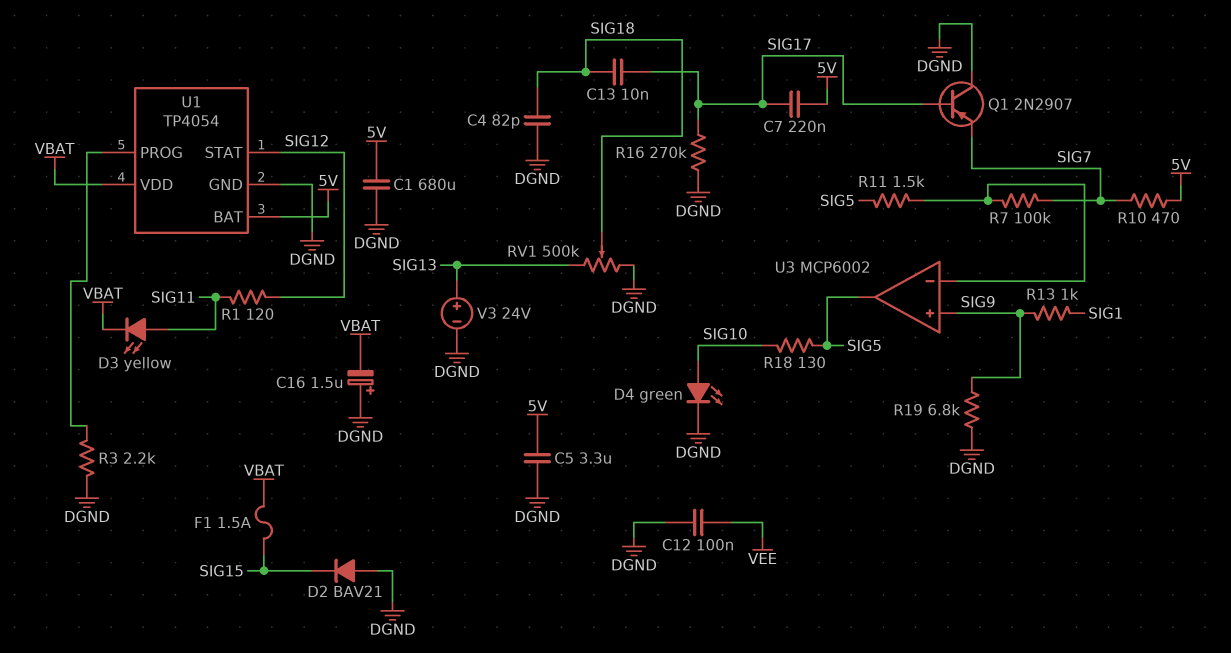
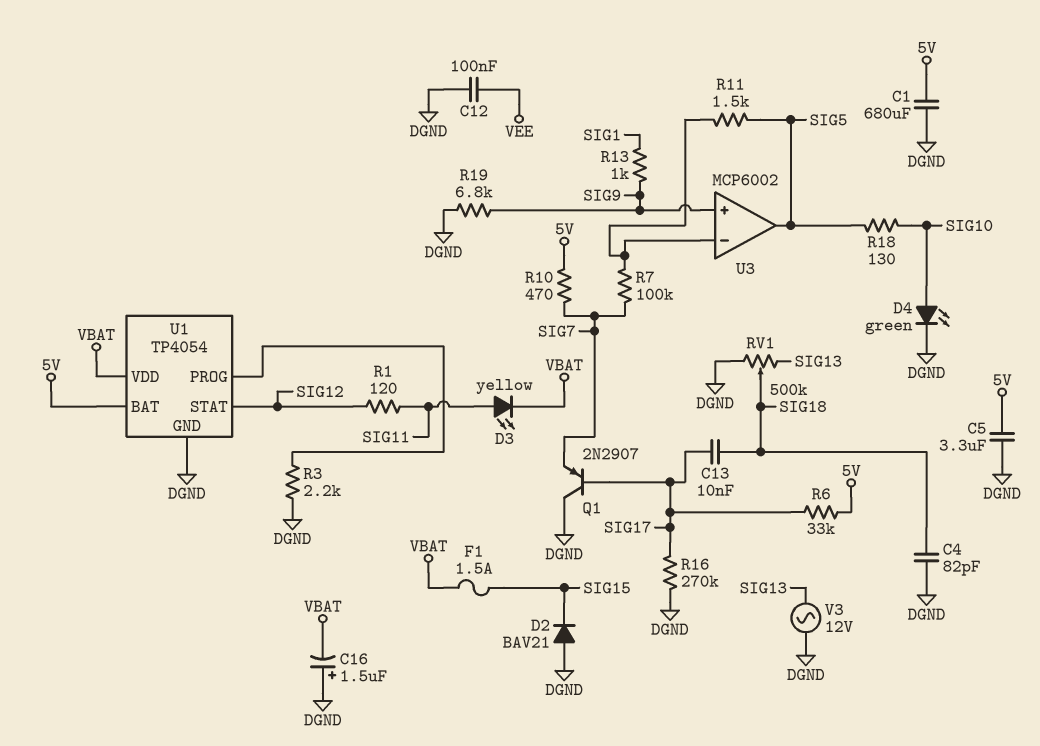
C7: 220nF (5V, SIG17) -> none
R6: none -> 33k (5V, SIG17)
V3: 24V (plus SIG13, minus DGND) -> AC 12V (DGND, SIG13)

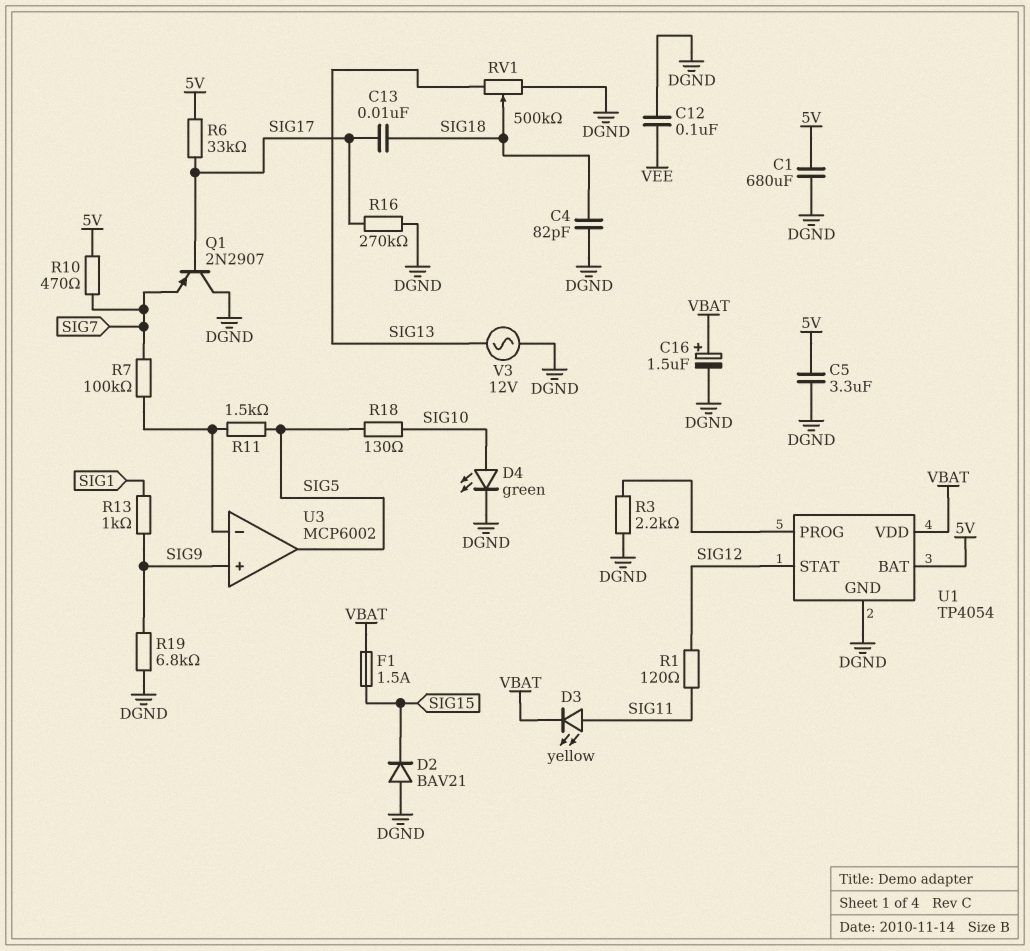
C16: 1.5uF (plus DGND, minus VBAT) -> 1.5uF (plus VBAT, minus DGND)

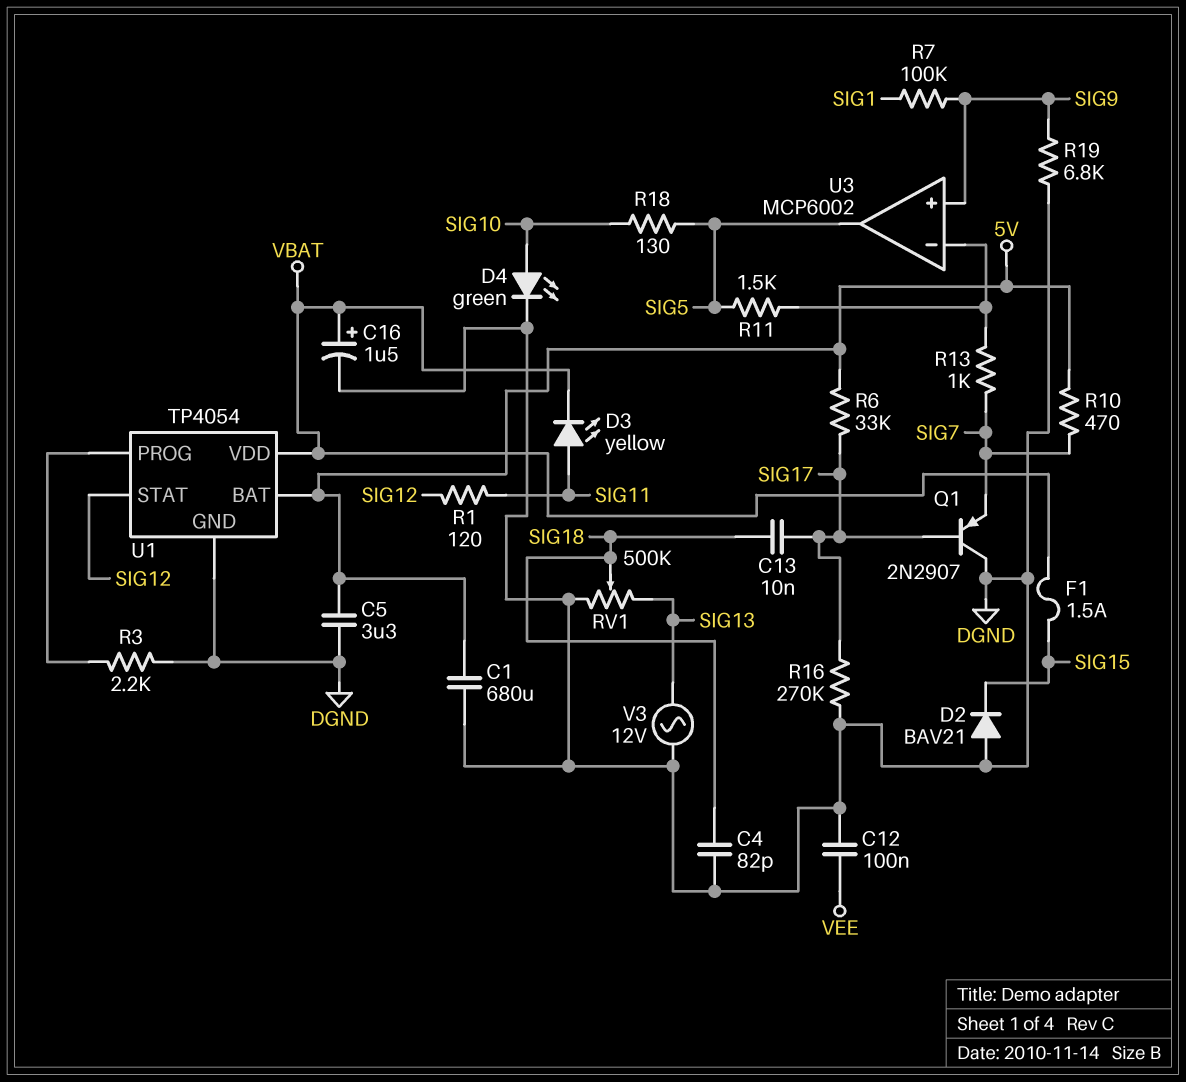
R7: 100k (SIG7, U3/in-) -> 100k (SIG1, SIG9)
R13: 1k (SIG1, SIG9) -> 1k (SIG7, U3/in-)

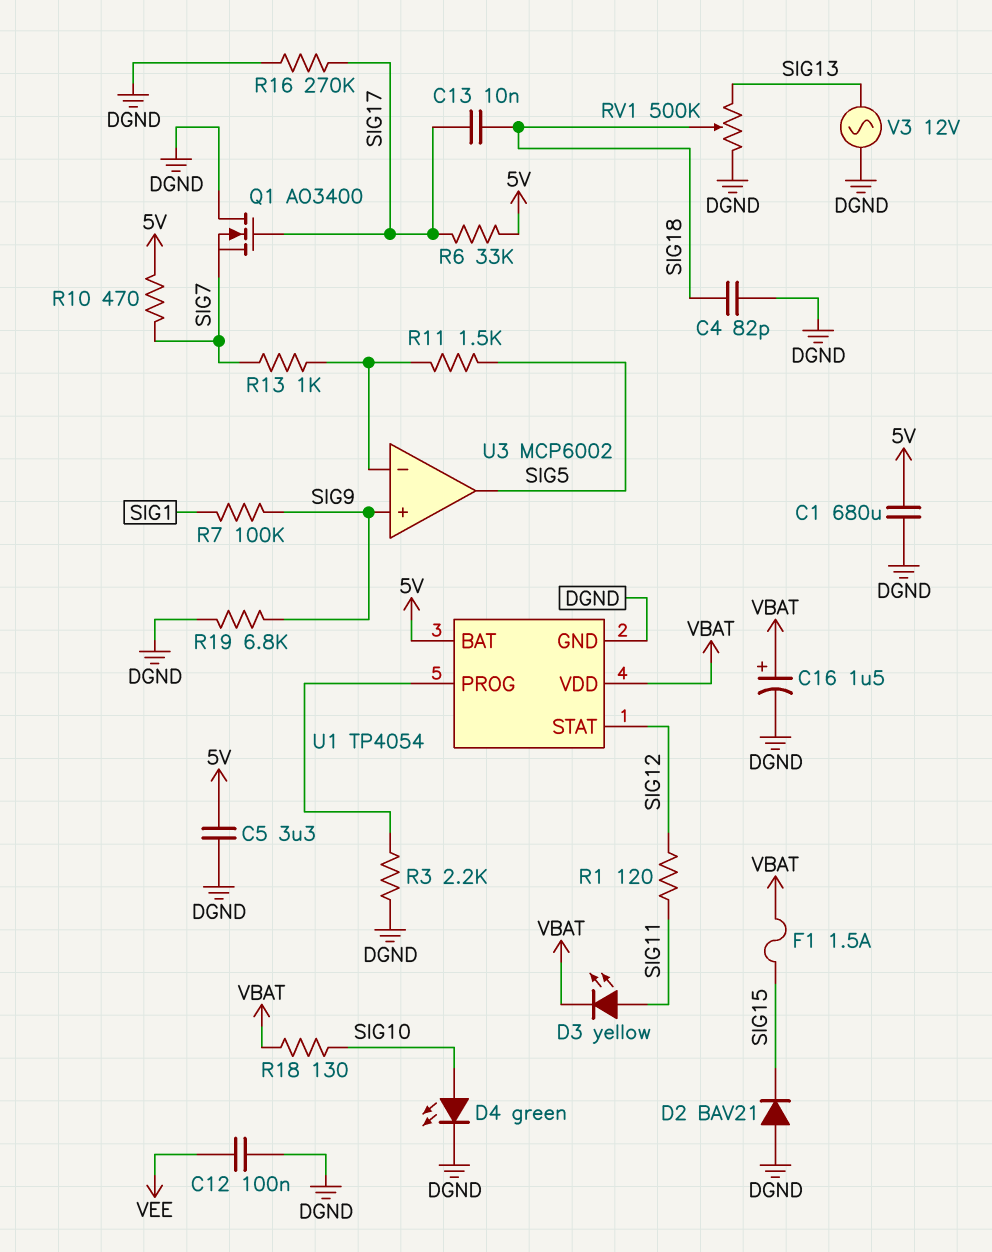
Q1: PNP 2N2907 (B SIG17, C DGND, E SIG7) -> NMOS AO3400 (G SIG17, D DGND, S SIG7)
R18: 130 (SIG5, SIG10) -> 130 (SIG10, VBAT)

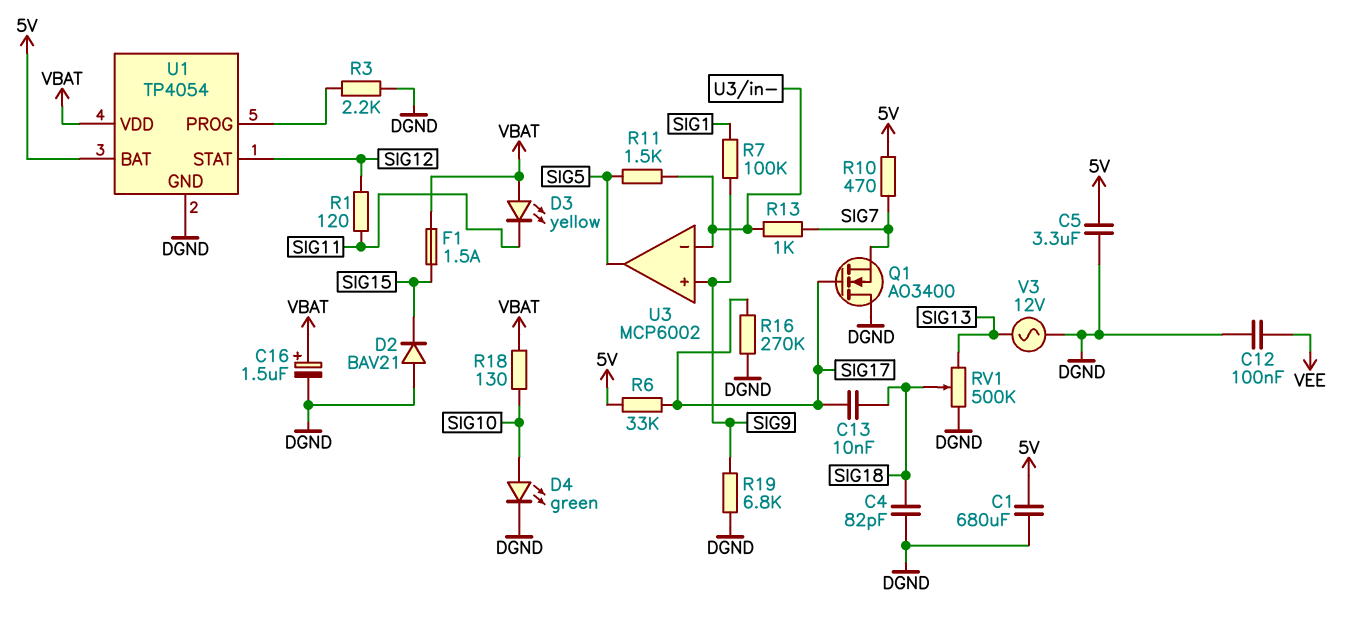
D3: LED yellow (A SIG11, K VBAT) -> LED yellow (A VBAT, K SIG11)

